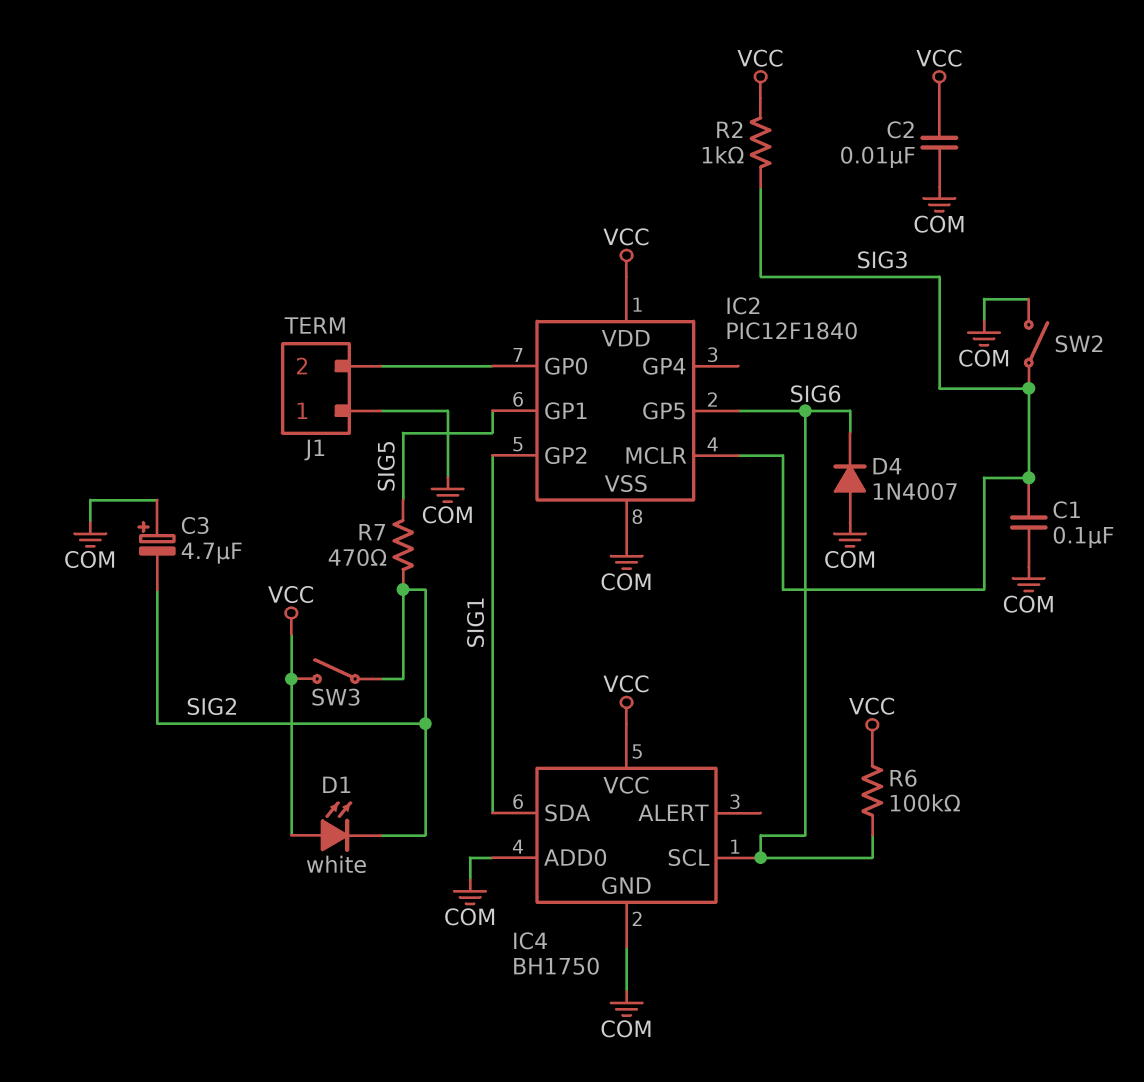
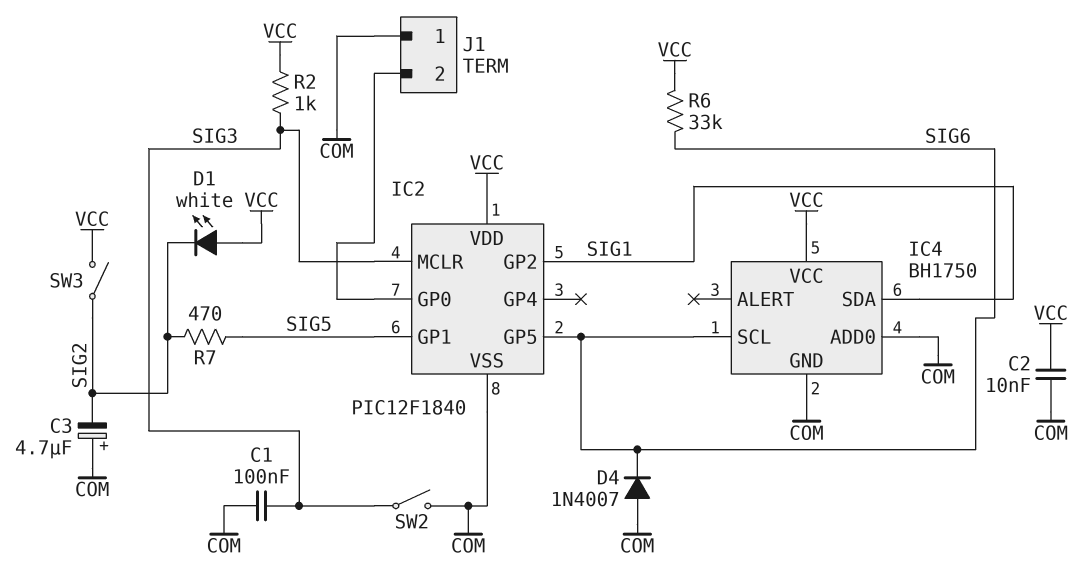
R6: 100k (SIG6, VCC) -> 33k (SIG6, VCC)

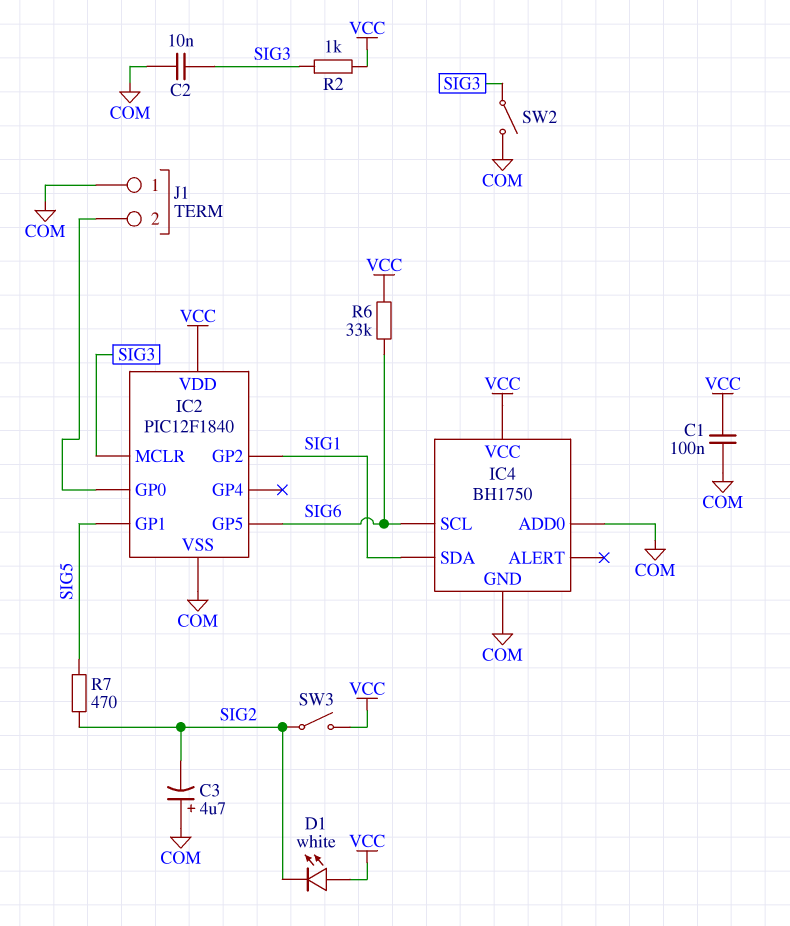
C1: 100nF (COM, SIG3) -> 100nF (COM, VCC)
C2: 10nF (COM, VCC) -> 10nF (COM, SIG3)
D4: diode 1N4007 (A COM, K SIG6) -> none

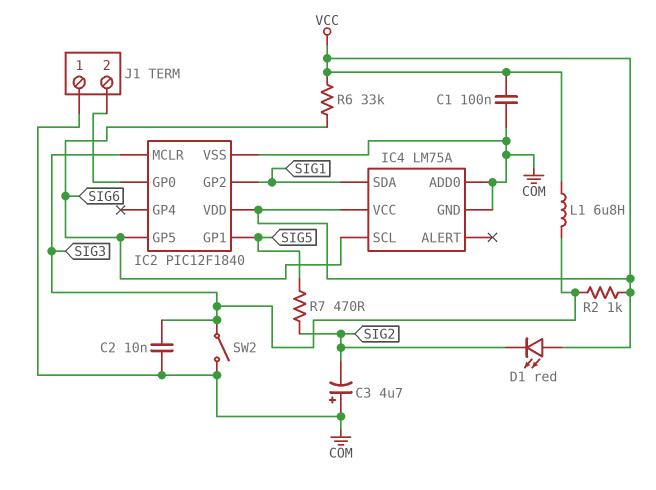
D1: LED white (A VCC, K SIG2) -> LED red (A VCC, K SIG2)
IC4: BH1750 -> LM75A
L1: none -> 6.8uH (SIG3, VCC)
SW3: switch (SIG2, VCC) -> none

